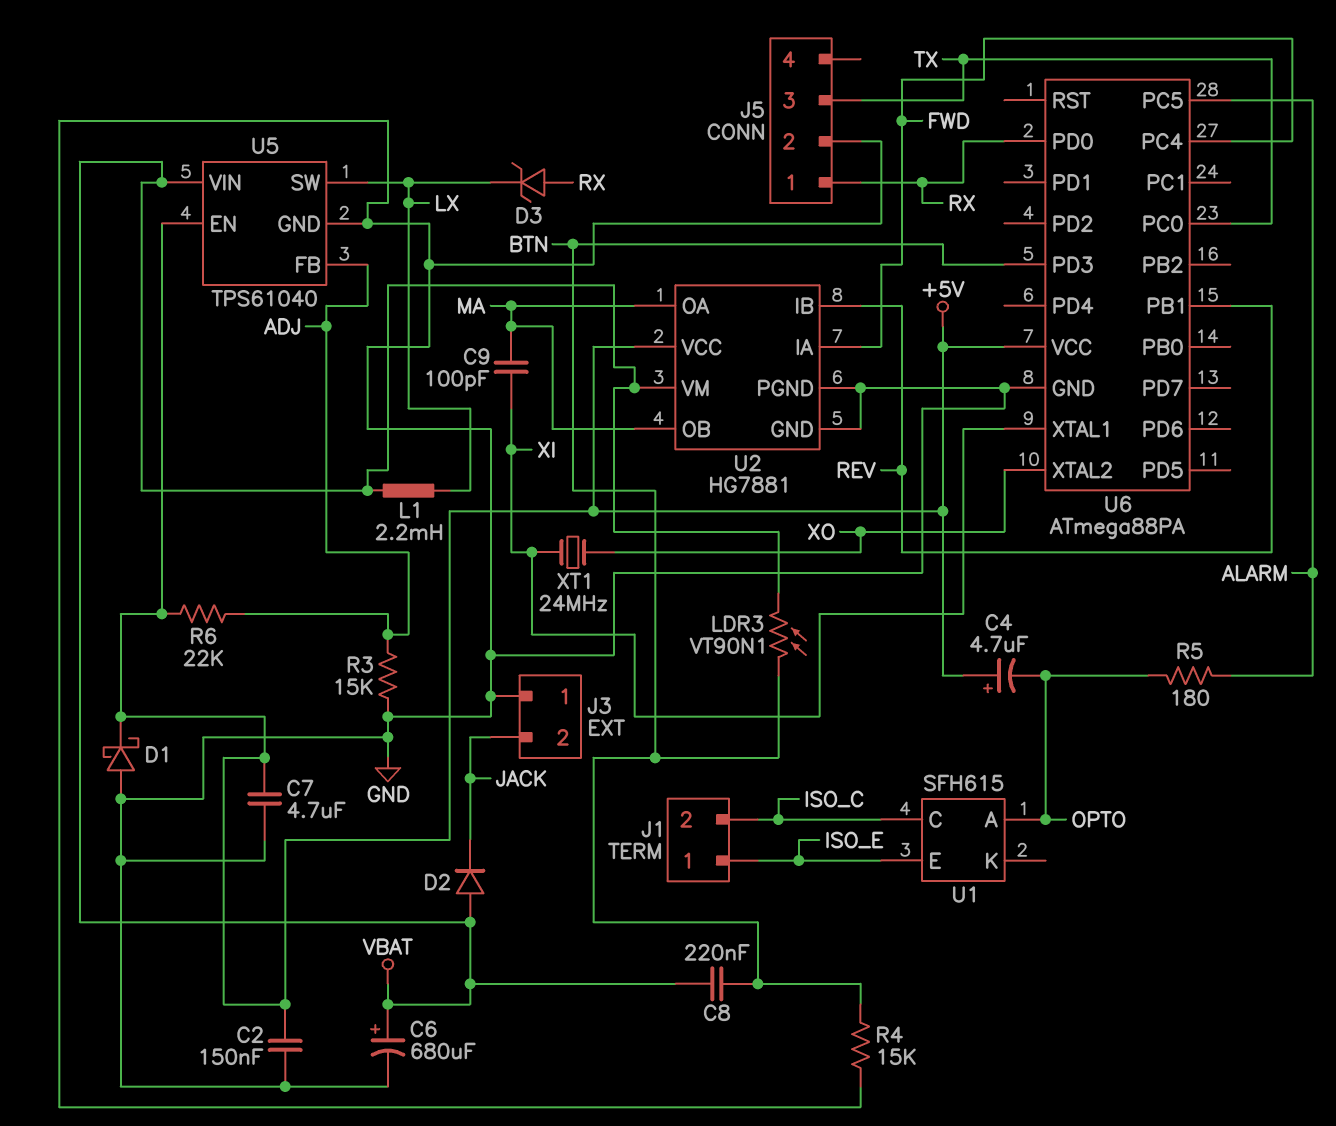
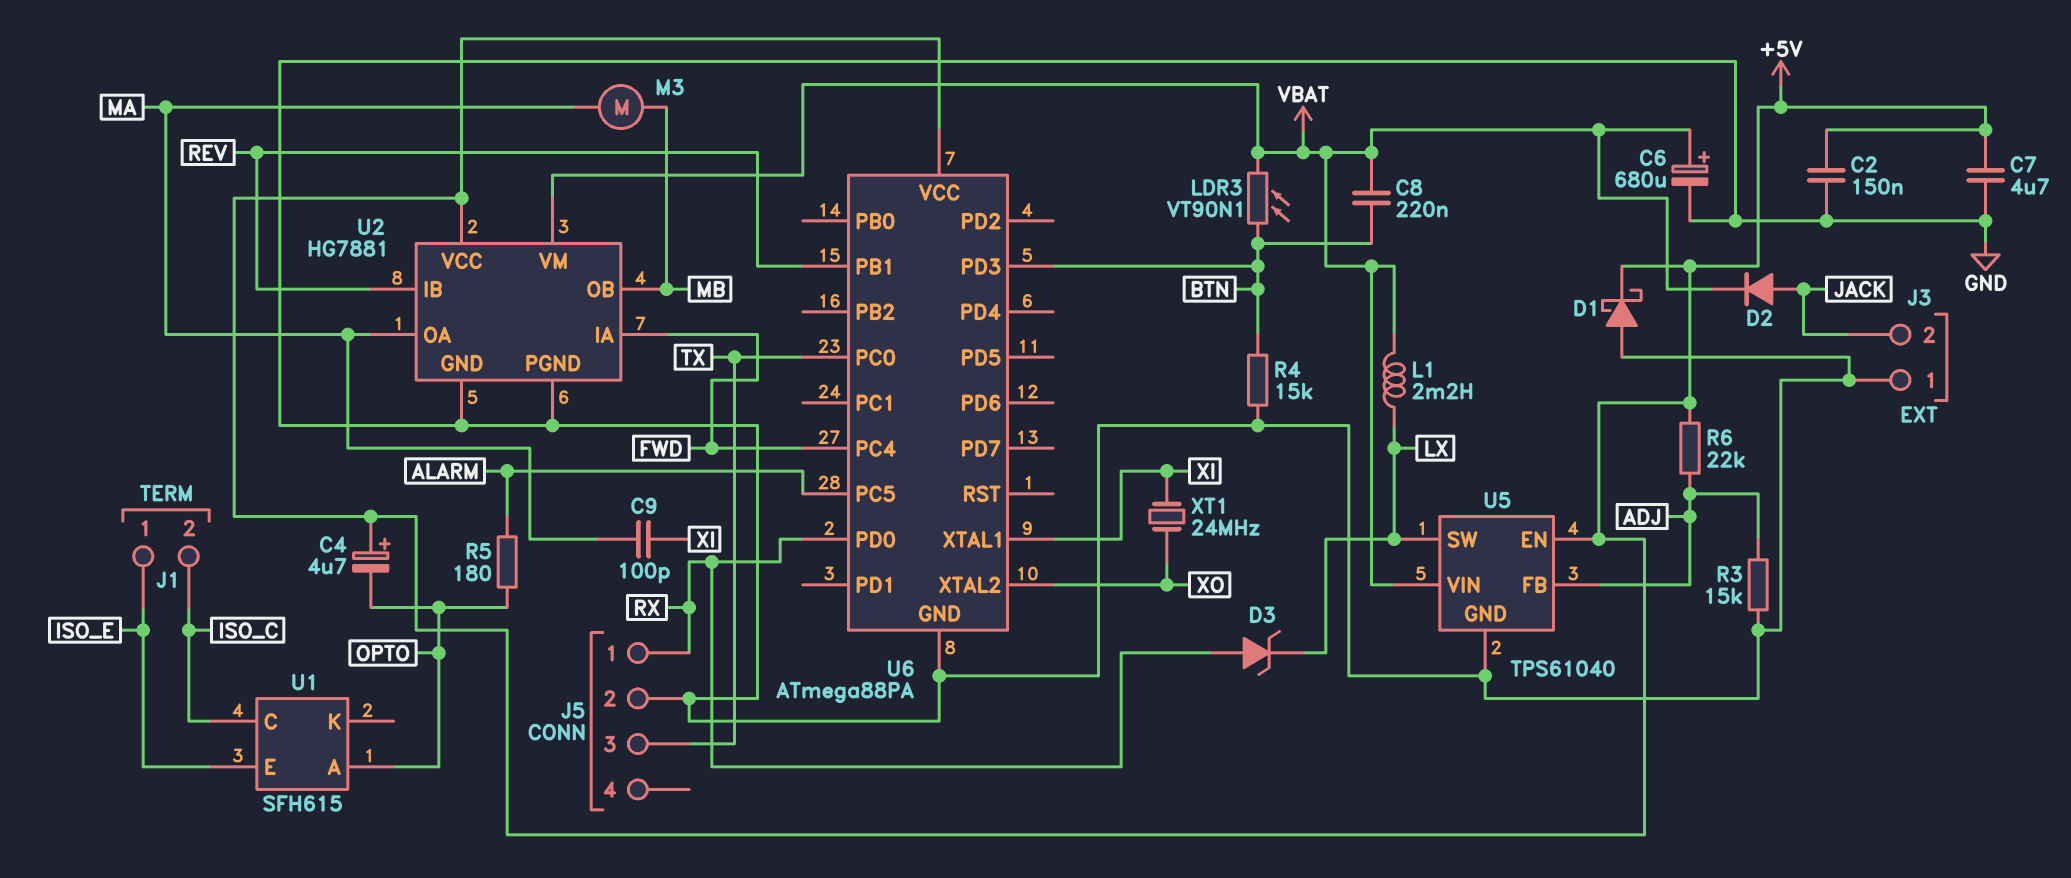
D2: diode (A VBAT, K JACK) -> diode (A JACK, K VBAT)
M3: none -> motor (MA, MB)
U2 pin OB: MA -> MB

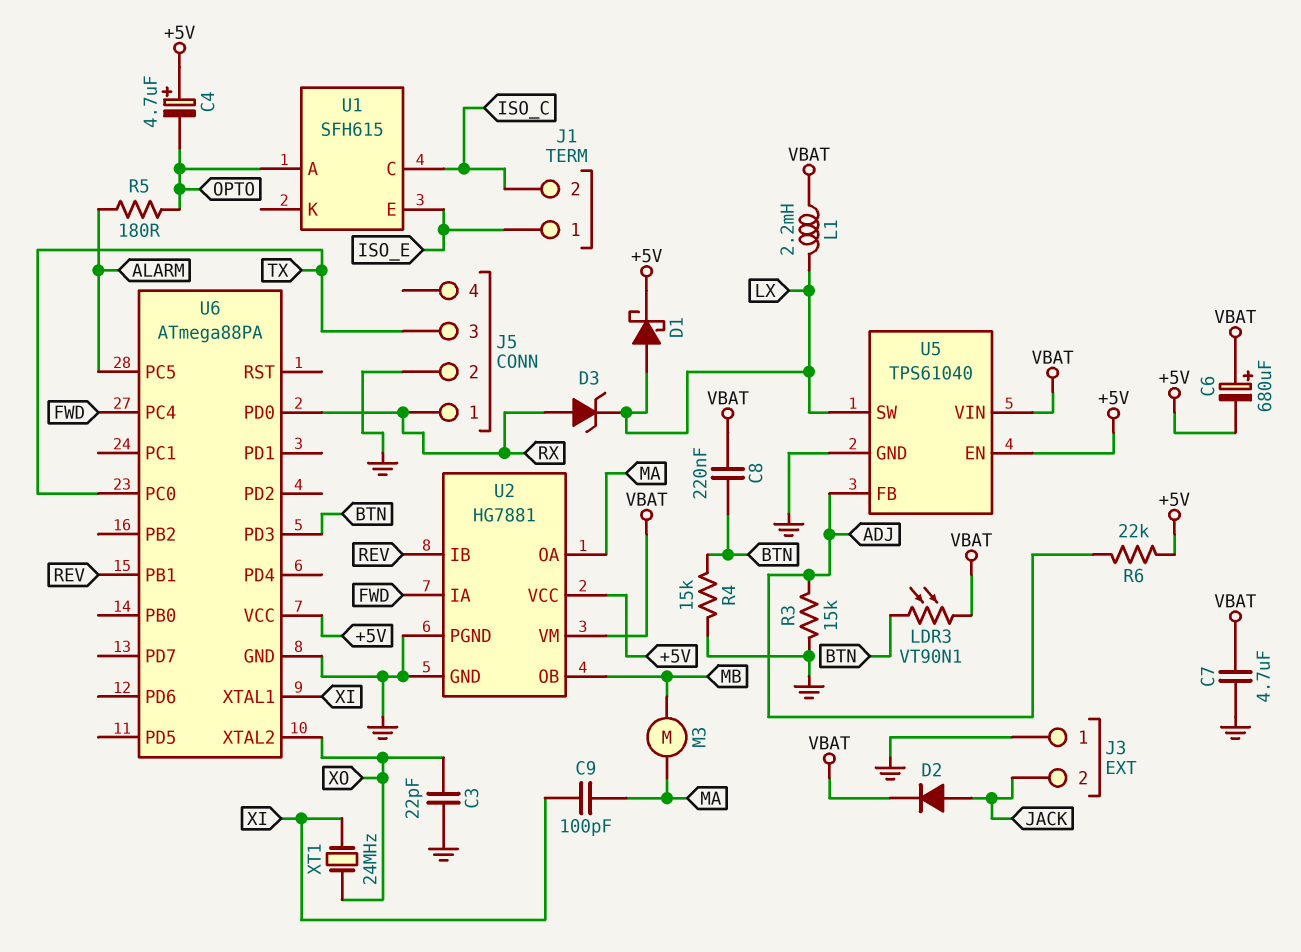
C2: 150nF (+5V, GND) -> none
C3: none -> 22pF (GND, XO)
C6: 680uF (plus VBAT, minus GND) -> 680uF (plus VBAT, minus +5V)
C7: 4.7uF (+5V, GND) -> 4.7uF (GND, VBAT)
D1: schottky (A GND, K +5V) -> schottky (A LX, K +5V)

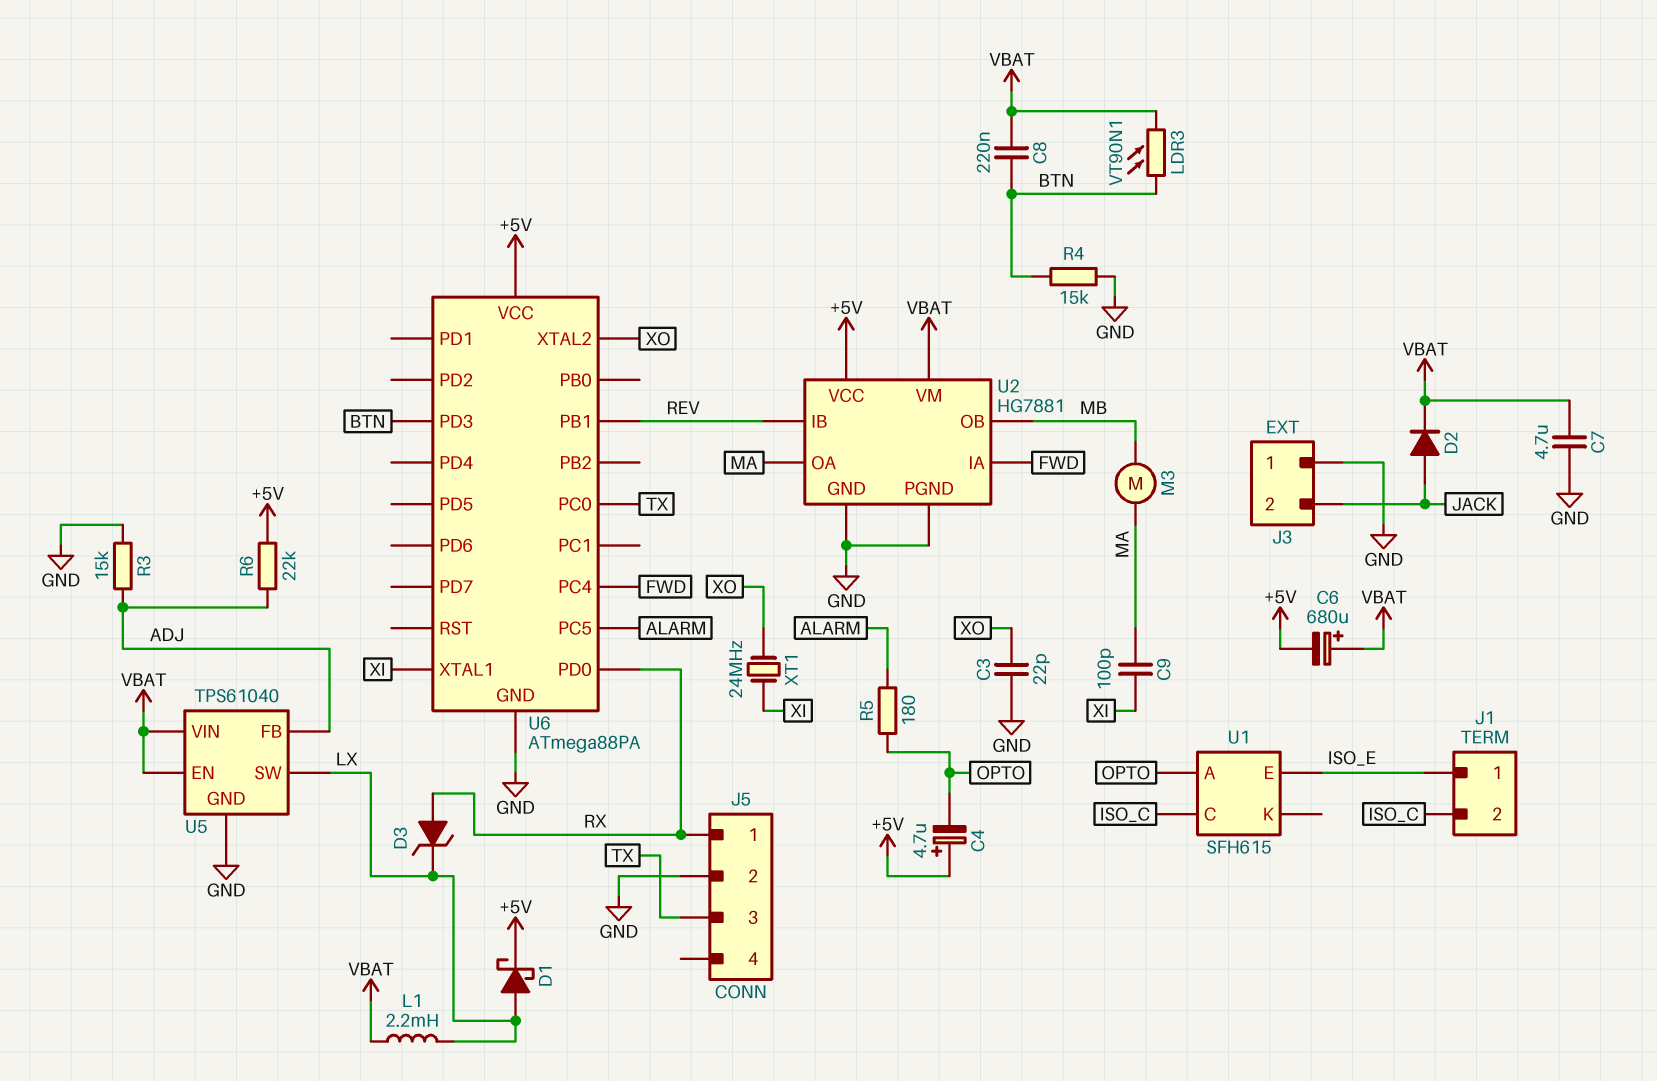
U5 pin EN: +5V -> VBAT

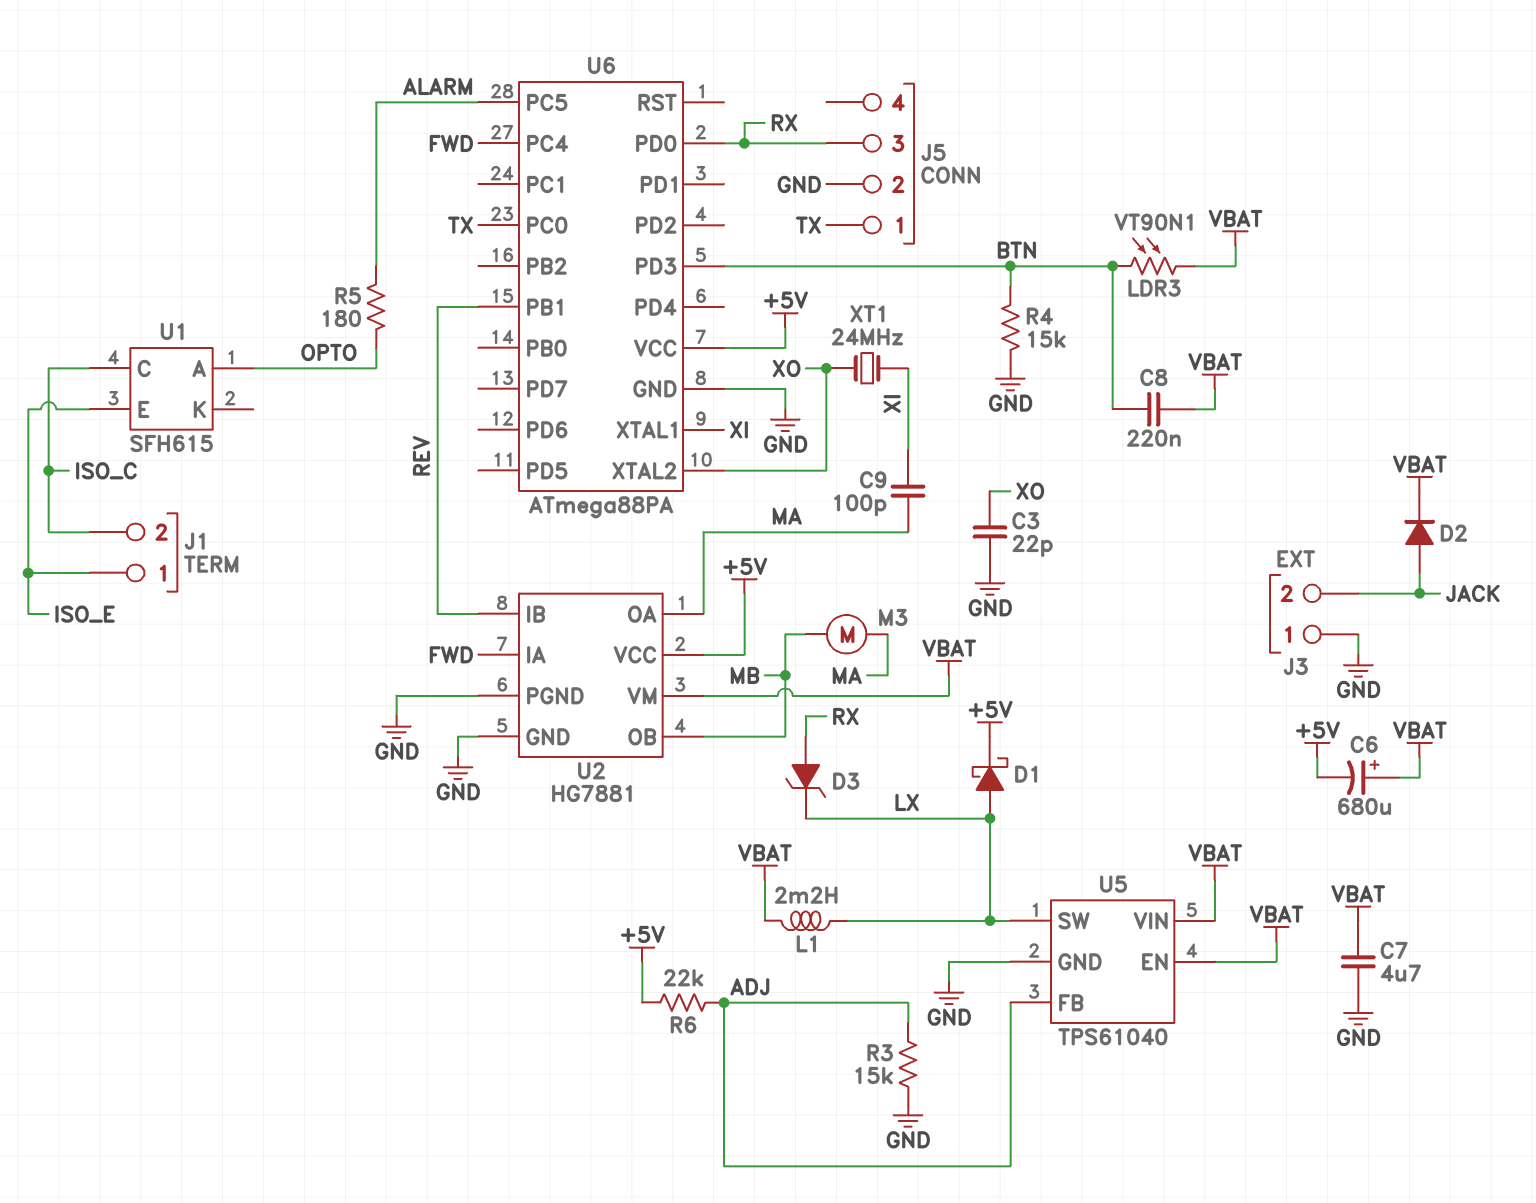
C4: 4.7uF (plus +5V, minus OPTO) -> none
J5 pin 1: RX -> TX
J5 pin 3: TX -> RX

